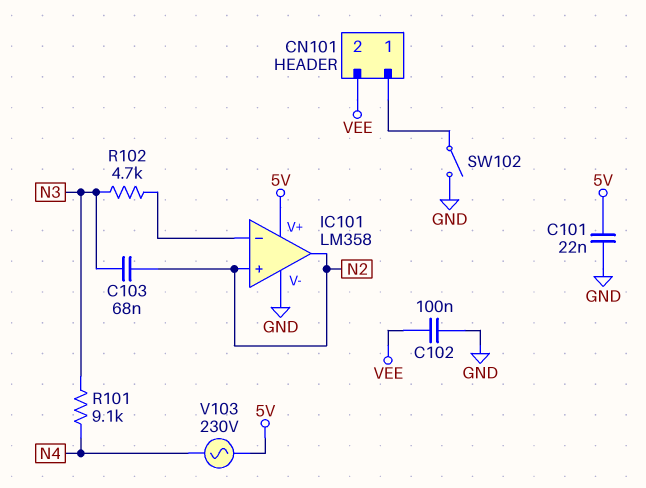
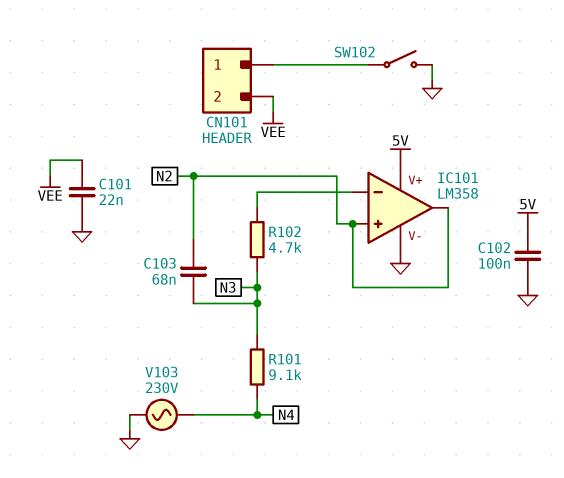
C101: 22nF (5V, GND) -> 22nF (GND, VEE)
C102: 100nF (GND, VEE) -> 100nF (5V, GND)
V103: AC 230V (5V, N4) -> AC 230V (GND, N4)

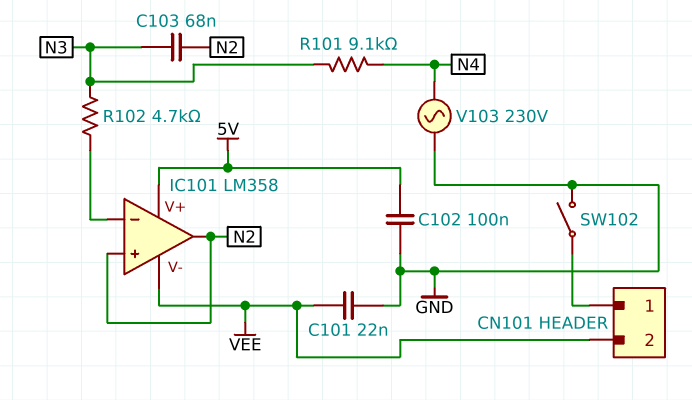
IC101 pin V-: GND -> VEE

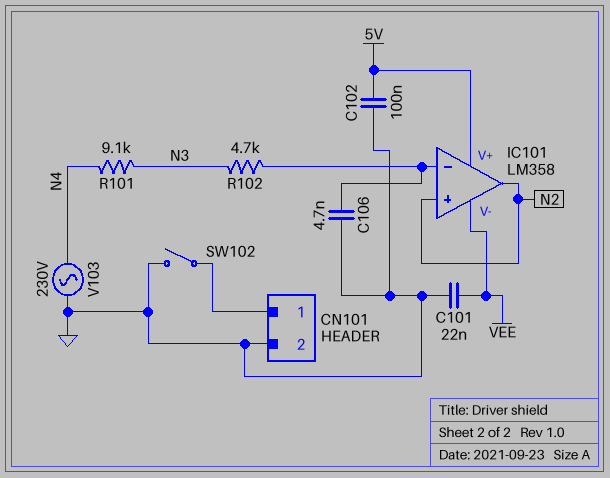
C103: 68nF (N2, N3) -> none
C106: none -> 4.7nF (GND, IC101/in-)
CN101 pin 2: VEE -> GND

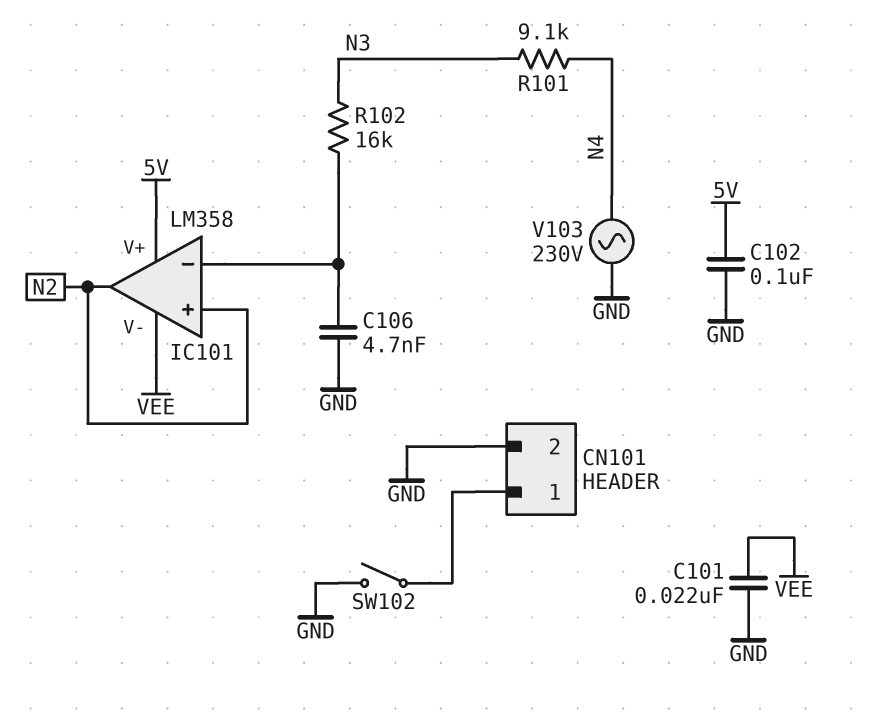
R102: 4.7k (IC101/in-, N3) -> 16k (IC101/in-, N3)

